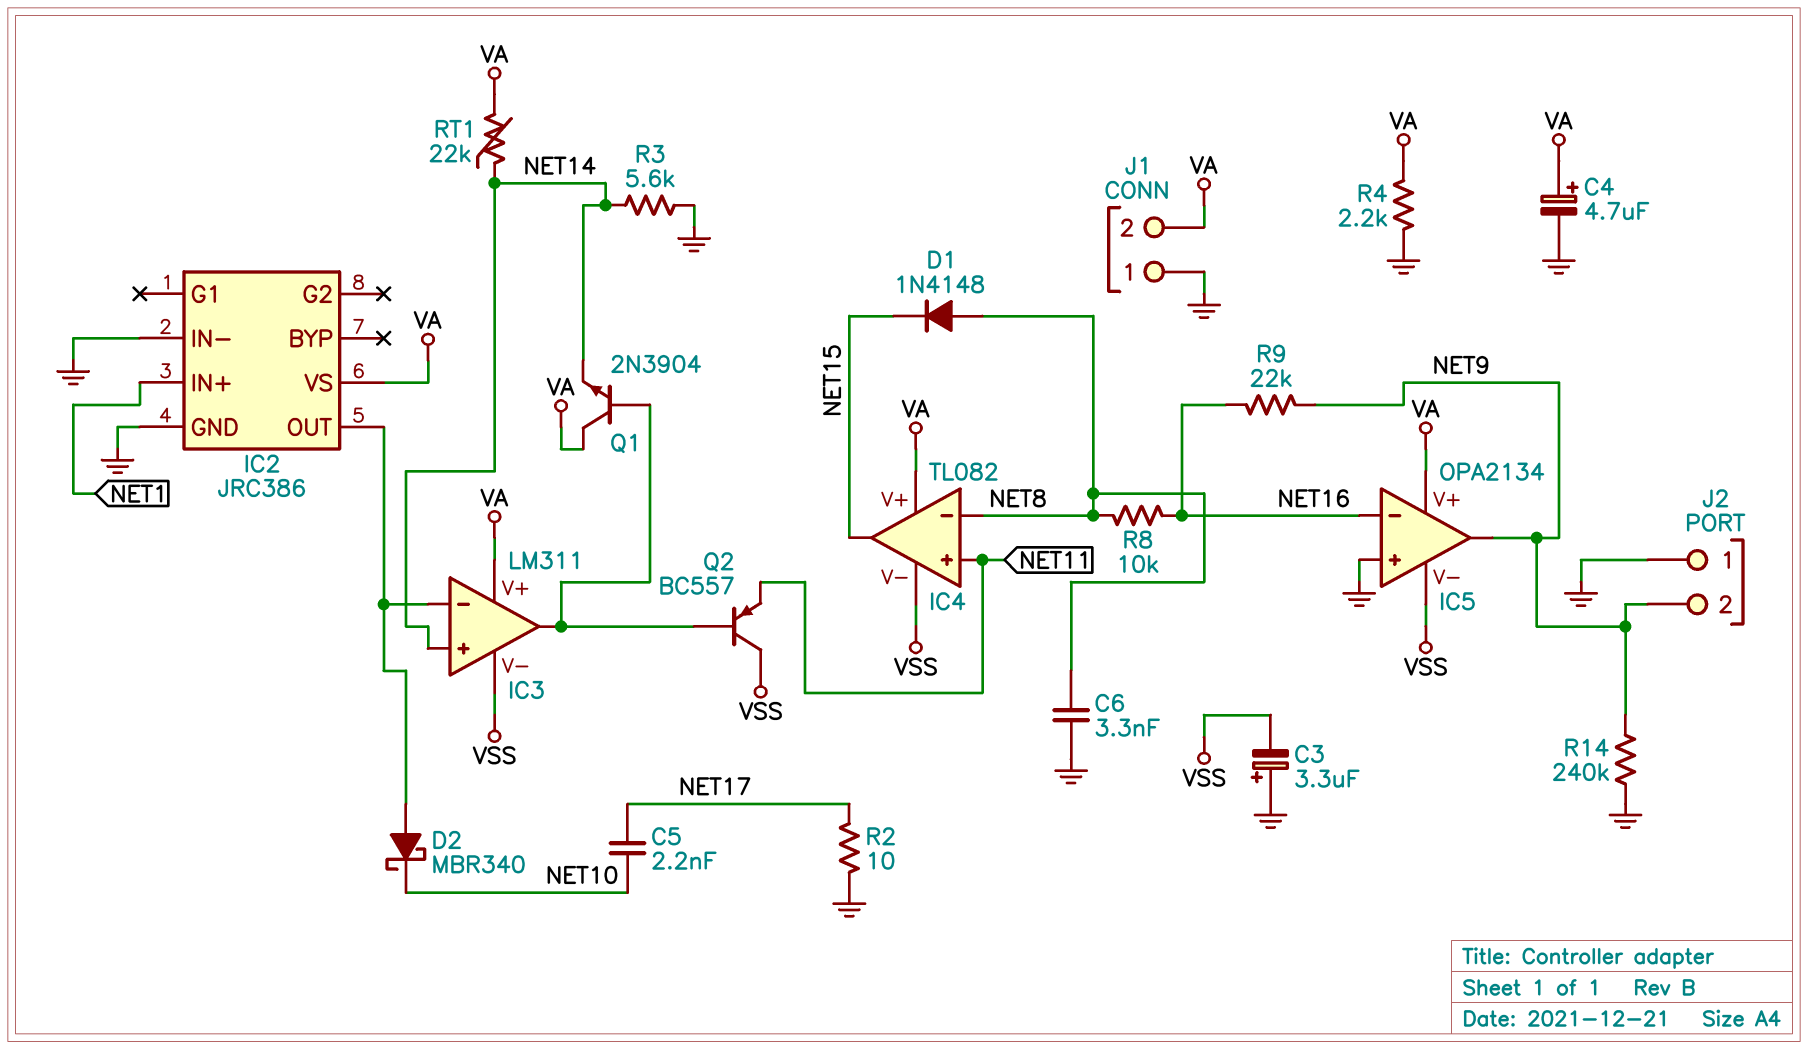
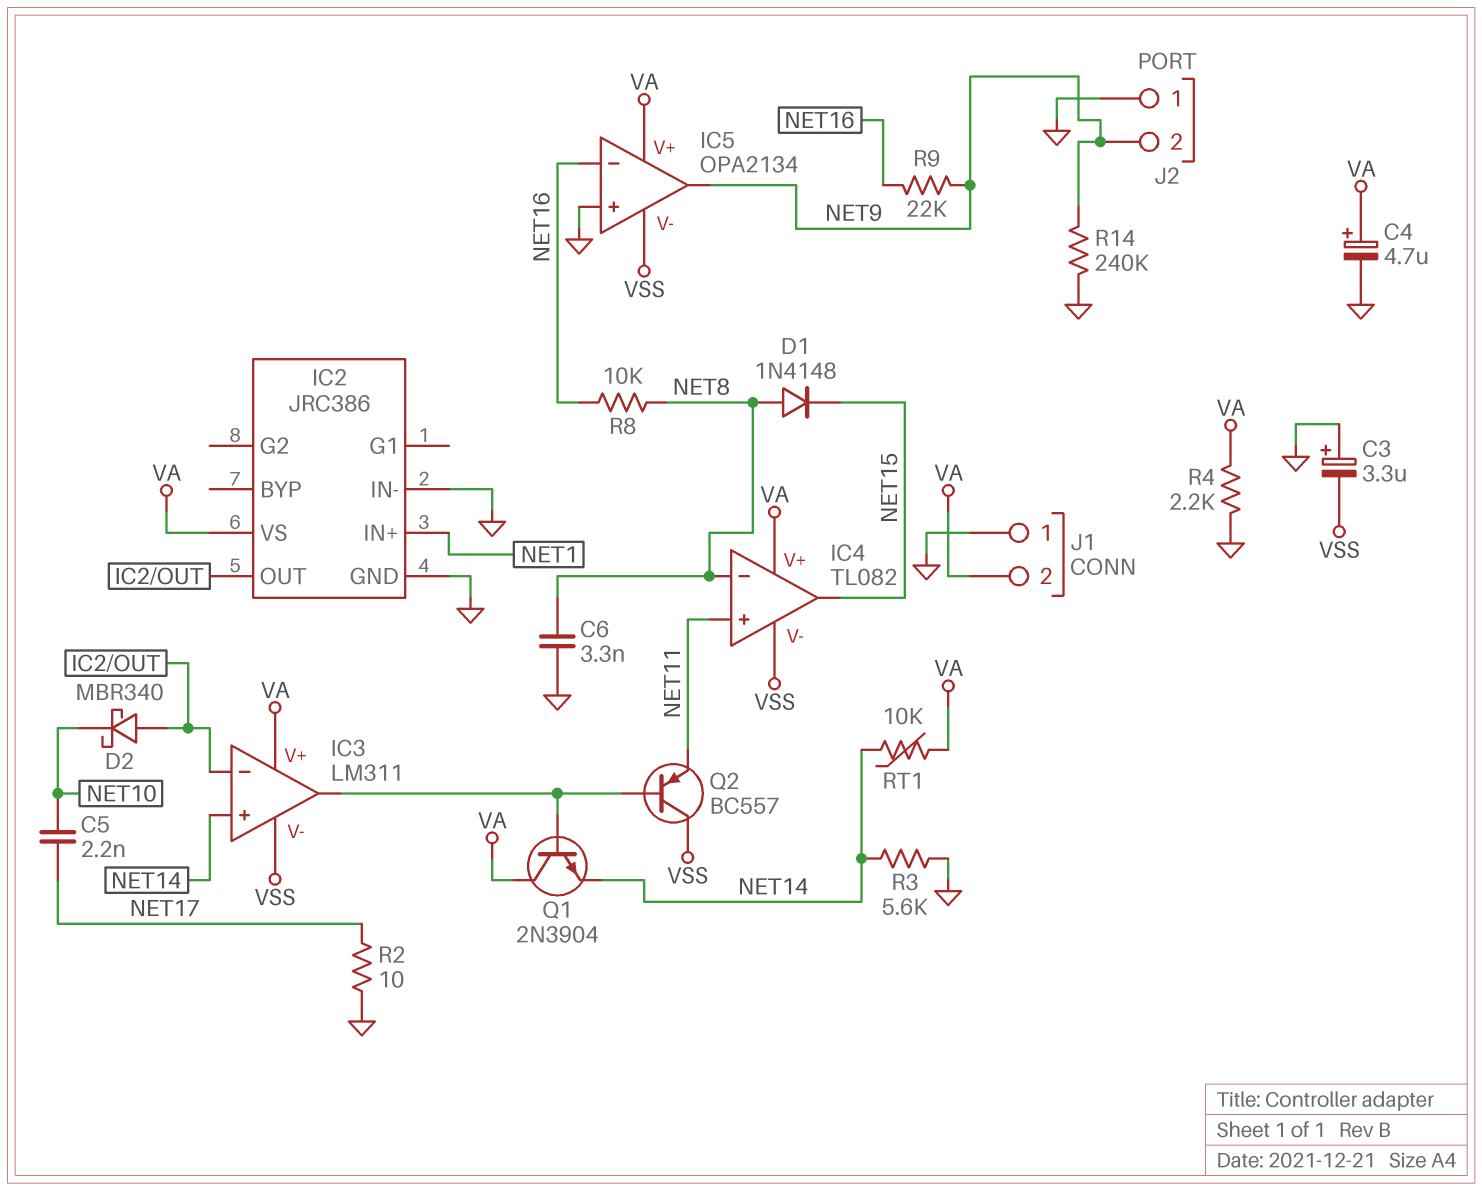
RT1: 22k (NET14, VA) -> 10k (NET14, VA)

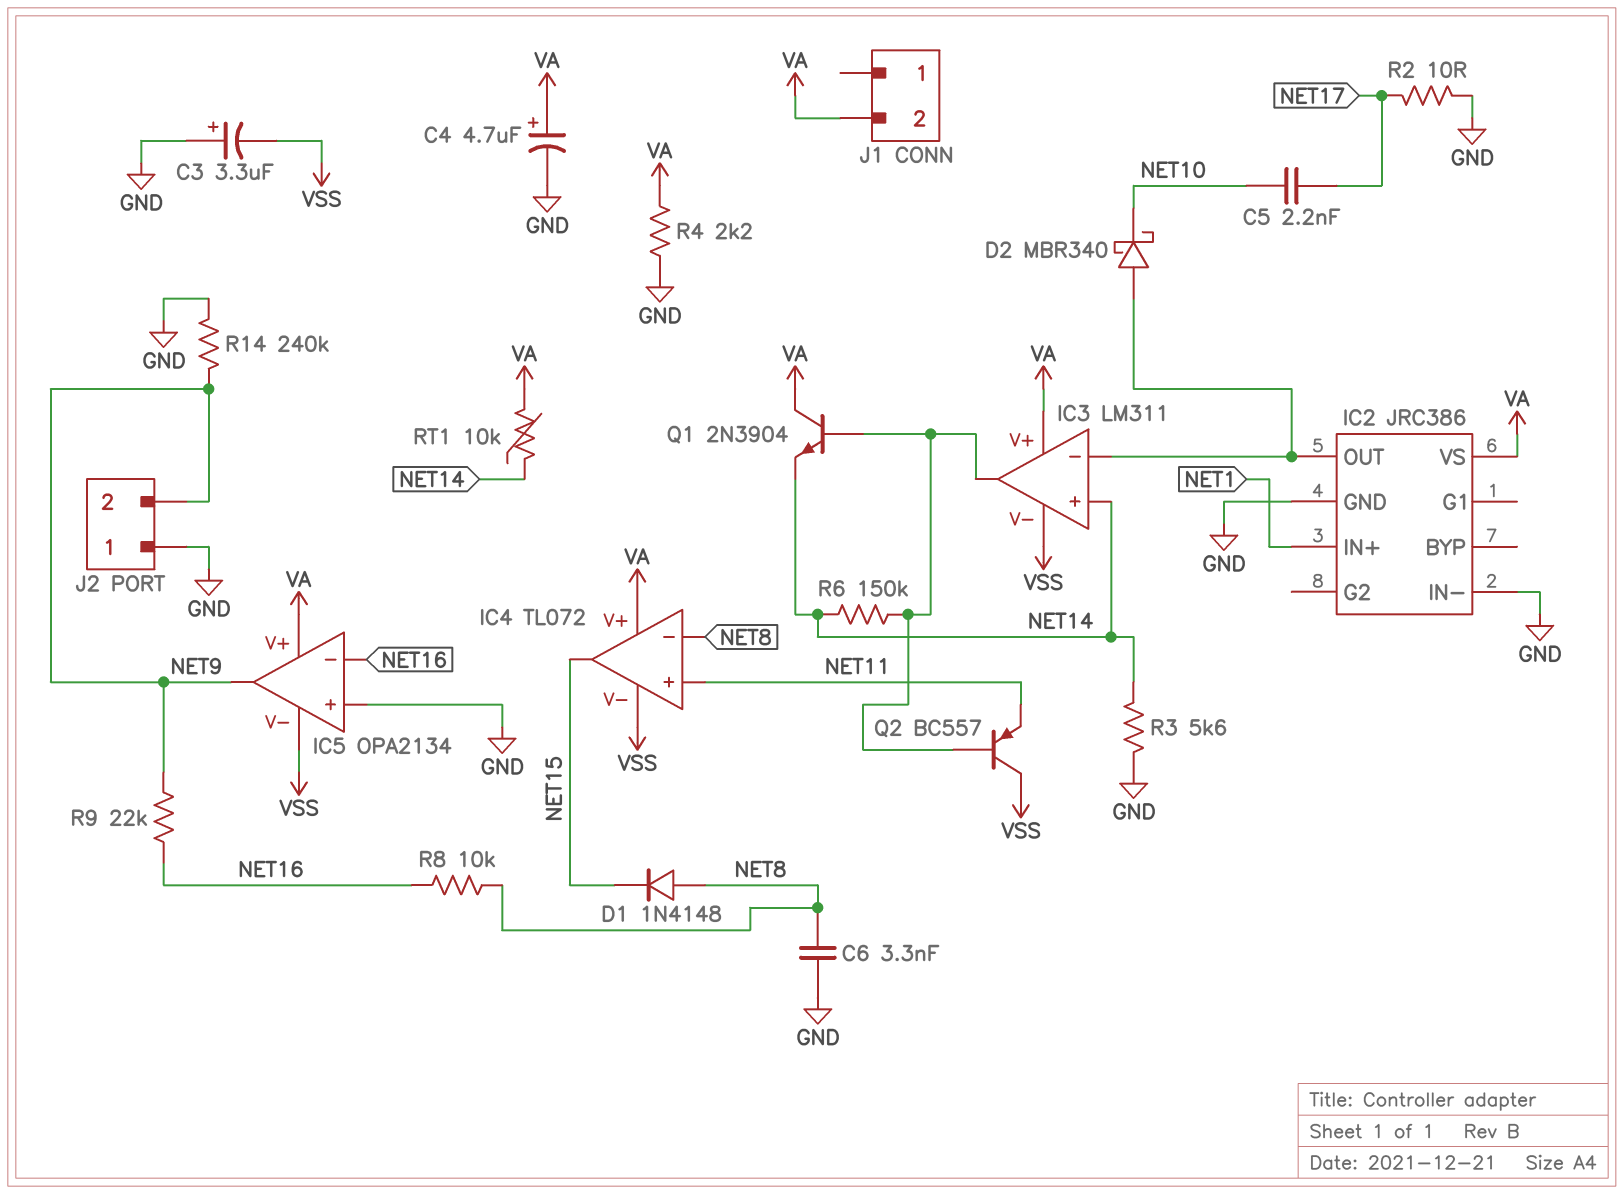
IC4: TL082 -> TL072
J1 pin 1: GND -> none
R6: none -> 150k (IC3/out, NET14)

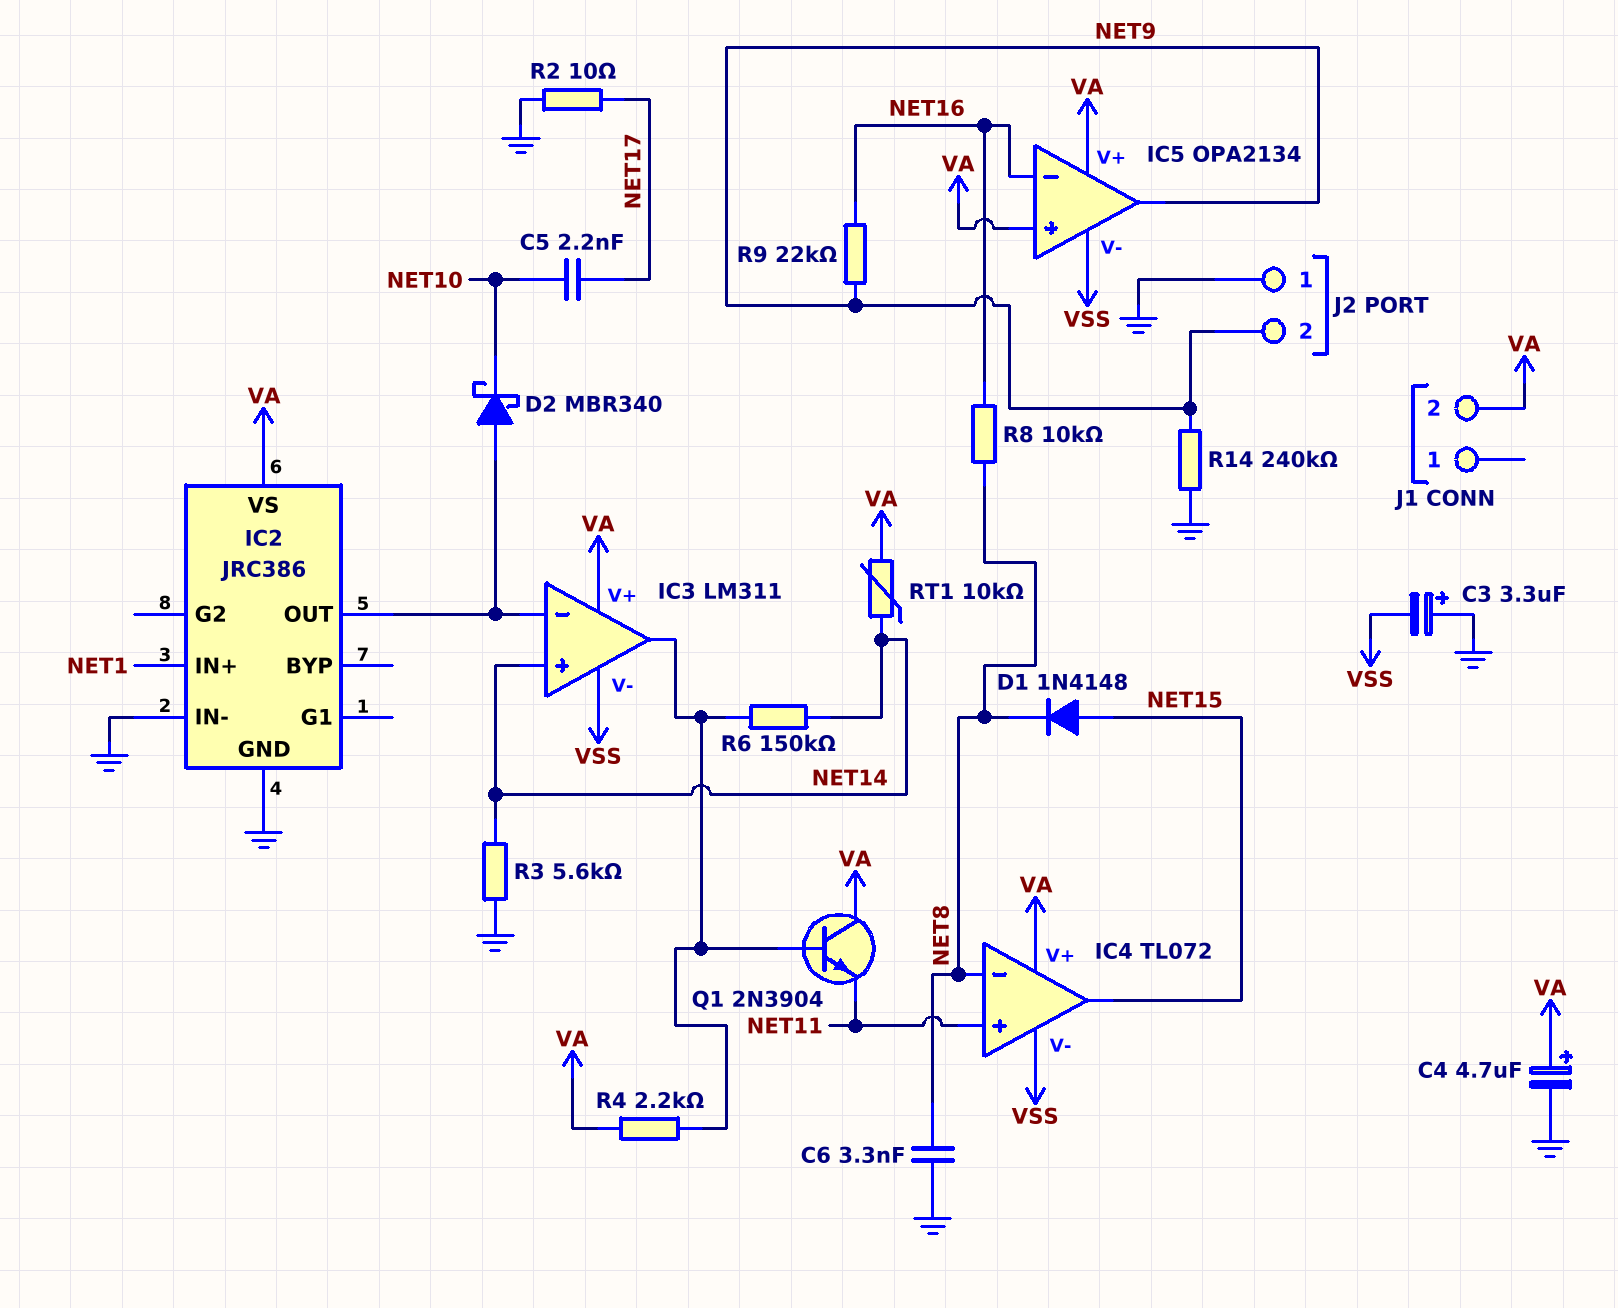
D1: diode 1N4148 (A NET8, K NET15) -> diode 1N4148 (A NET15, K NET8)
IC5 pin in+: GND -> VA
Q1: NPN 2N3904 (B IC3/out, C VA, E NET14) -> NPN 2N3904 (B IC3/out, C VA, E NET11)
Q2: PNP BC557 (B IC3/out, C VSS, E NET11) -> none
R4: 2.2k (GND, VA) -> 2.2k (IC3/out, VA)

